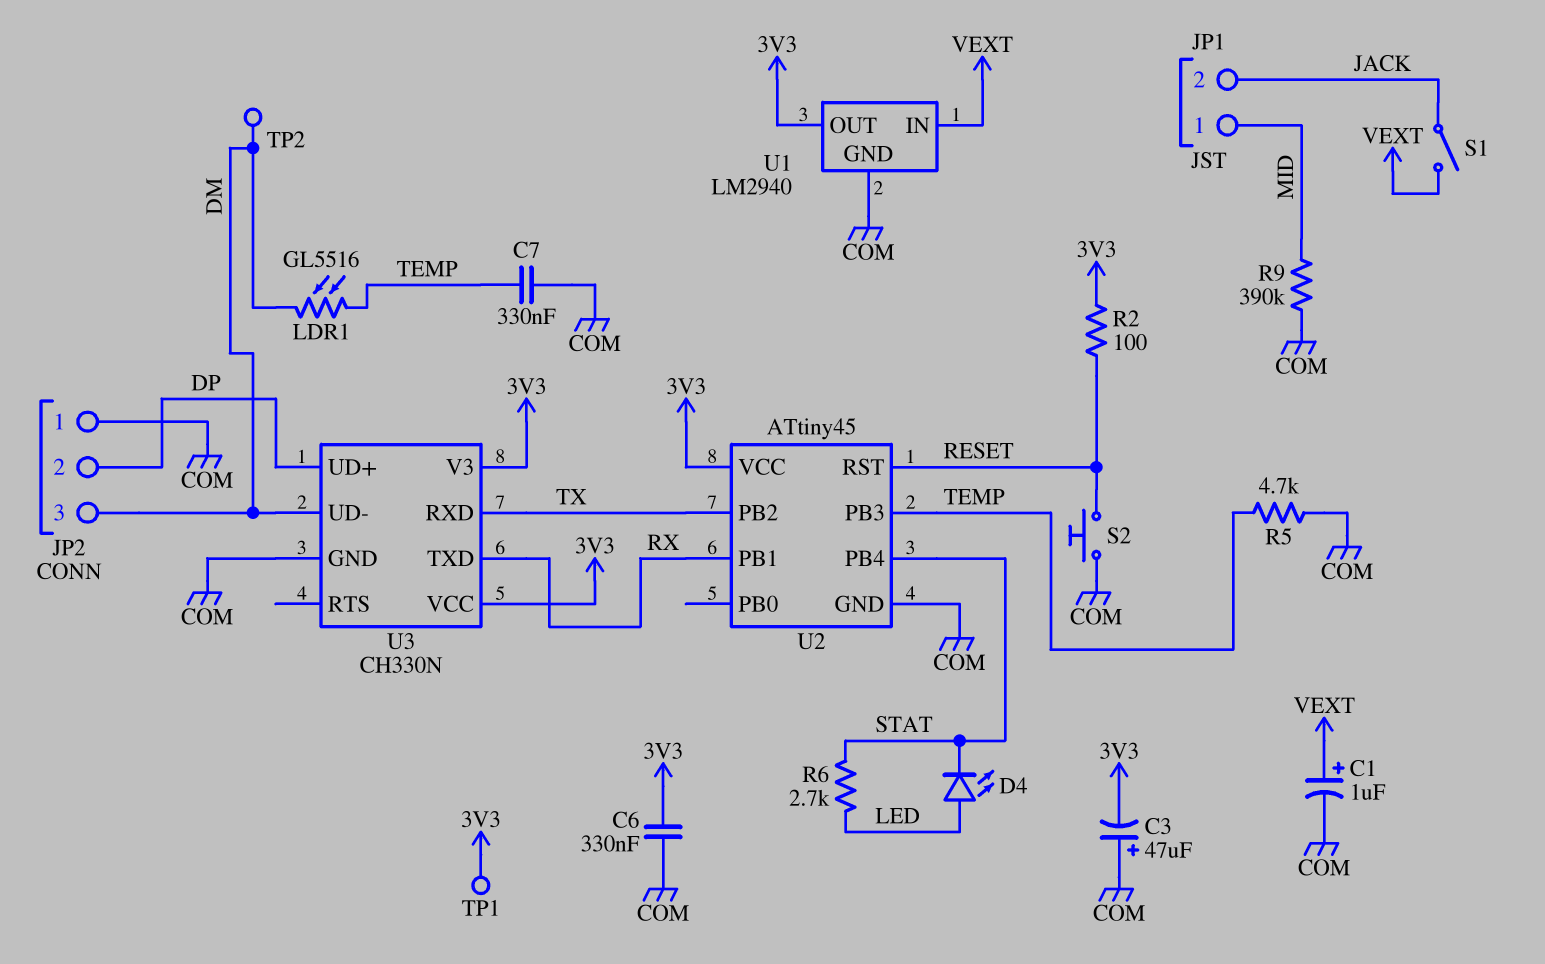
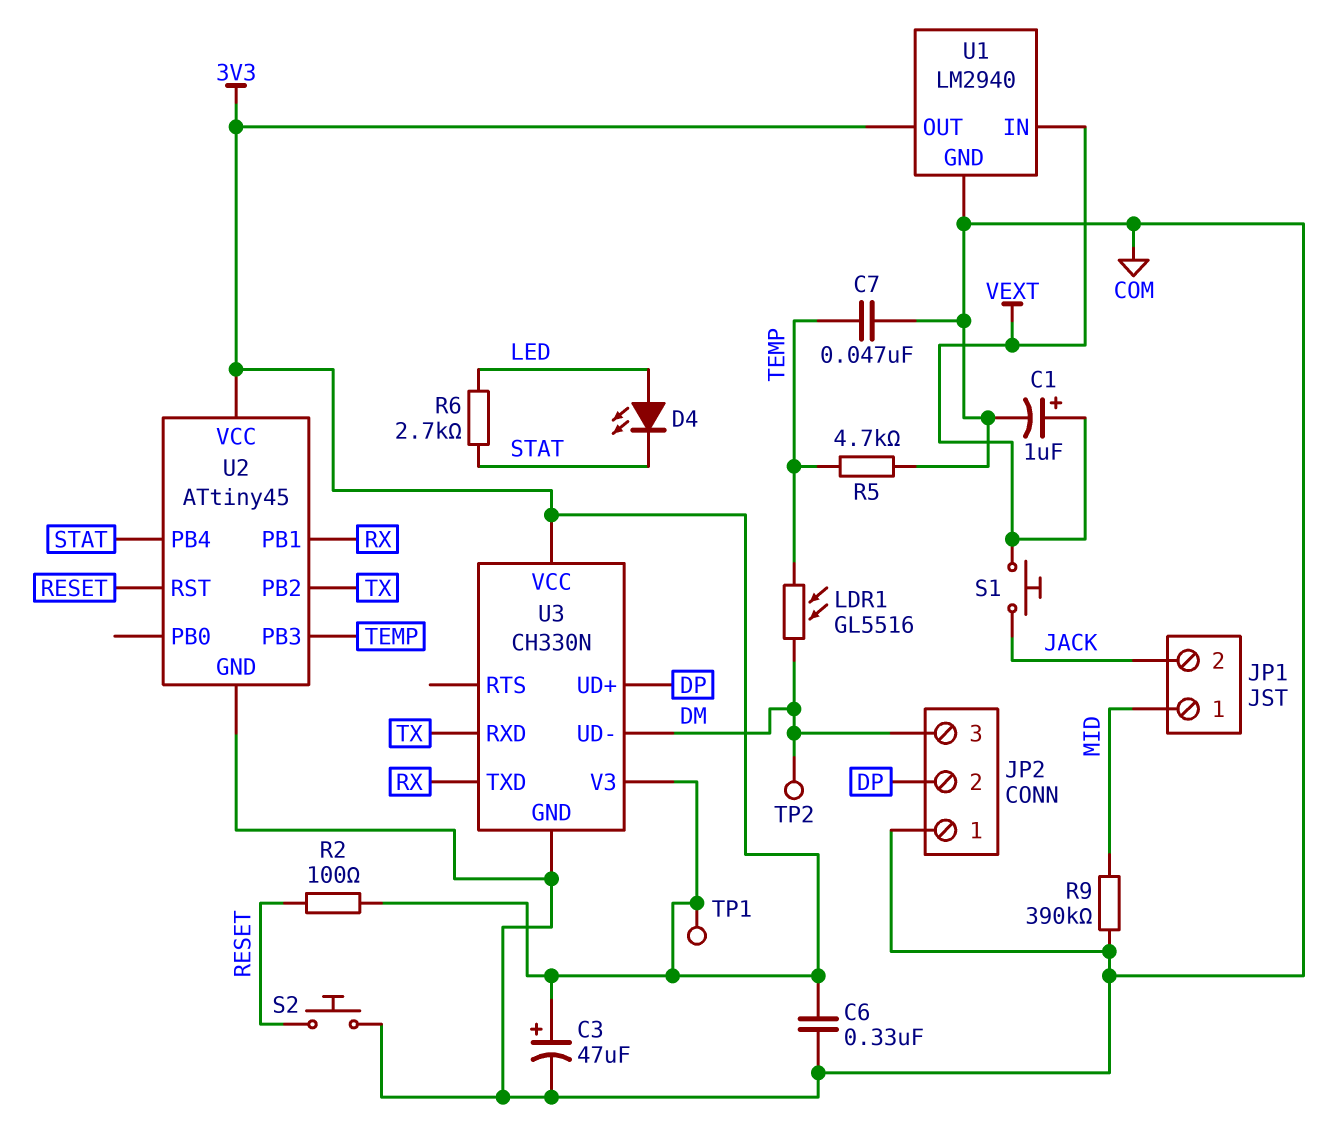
C3: 47uF (plus COM, minus 3V3) -> 47uF (plus 3V3, minus COM)
C7: 330nF (COM, TEMP) -> 47nF (COM, TEMP)
S1: switch (JACK, VEXT) -> button (JACK, VEXT)

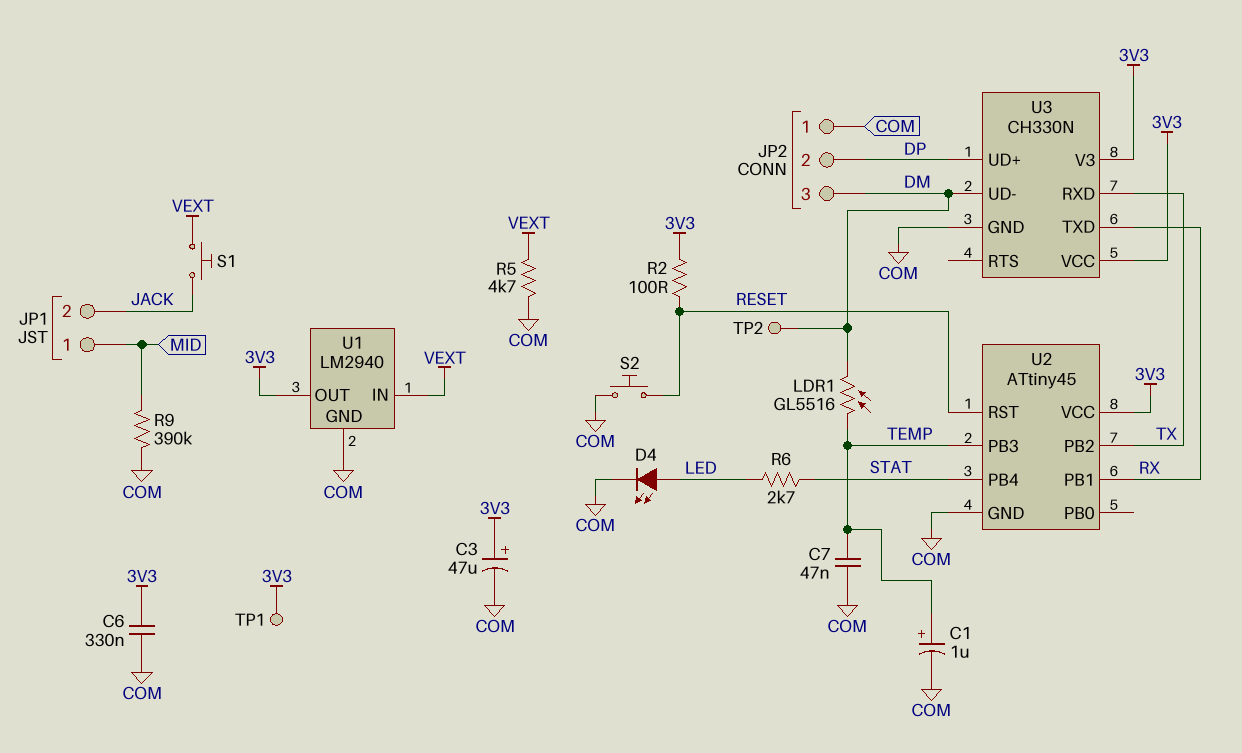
C1: 1uF (plus VEXT, minus COM) -> 1uF (plus TEMP, minus COM)
D4: LED (A LED, K STAT) -> LED (A LED, K COM)
R5: 4.7k (COM, TEMP) -> 4.7k (COM, VEXT)

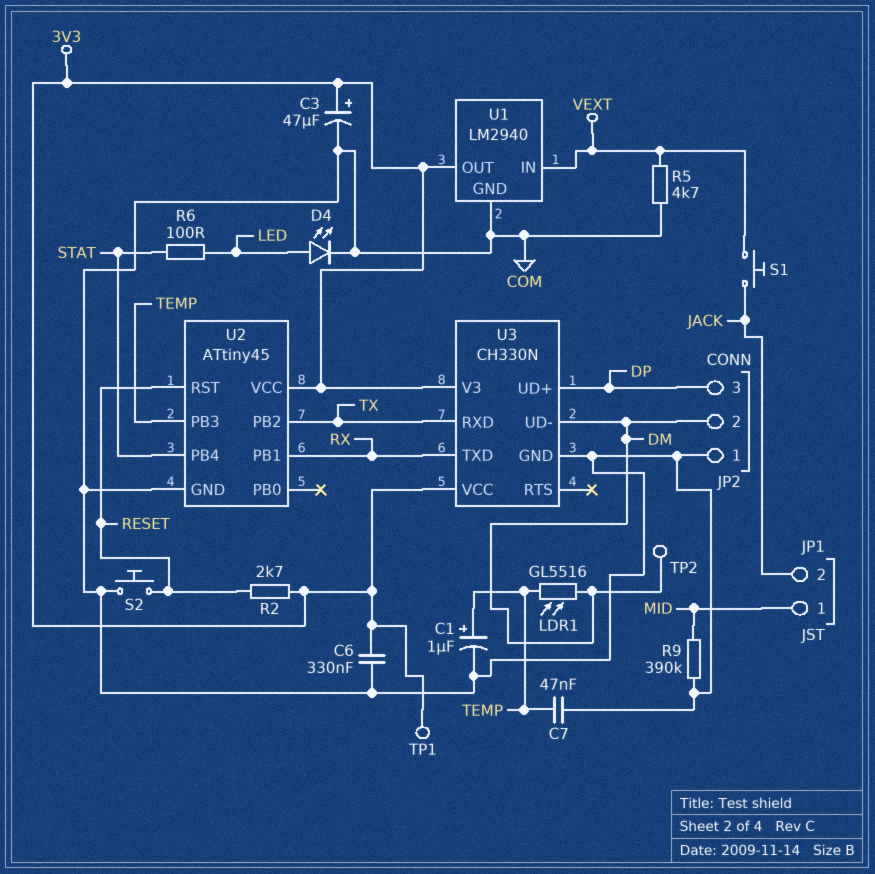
JP2 pin 2: DP -> DM
JP2 pin 3: DM -> DP
R2: 100 (3V3, RESET) -> 2.7k (3V3, RESET)
R6: 2.7k (LED, STAT) -> 100 (LED, STAT)

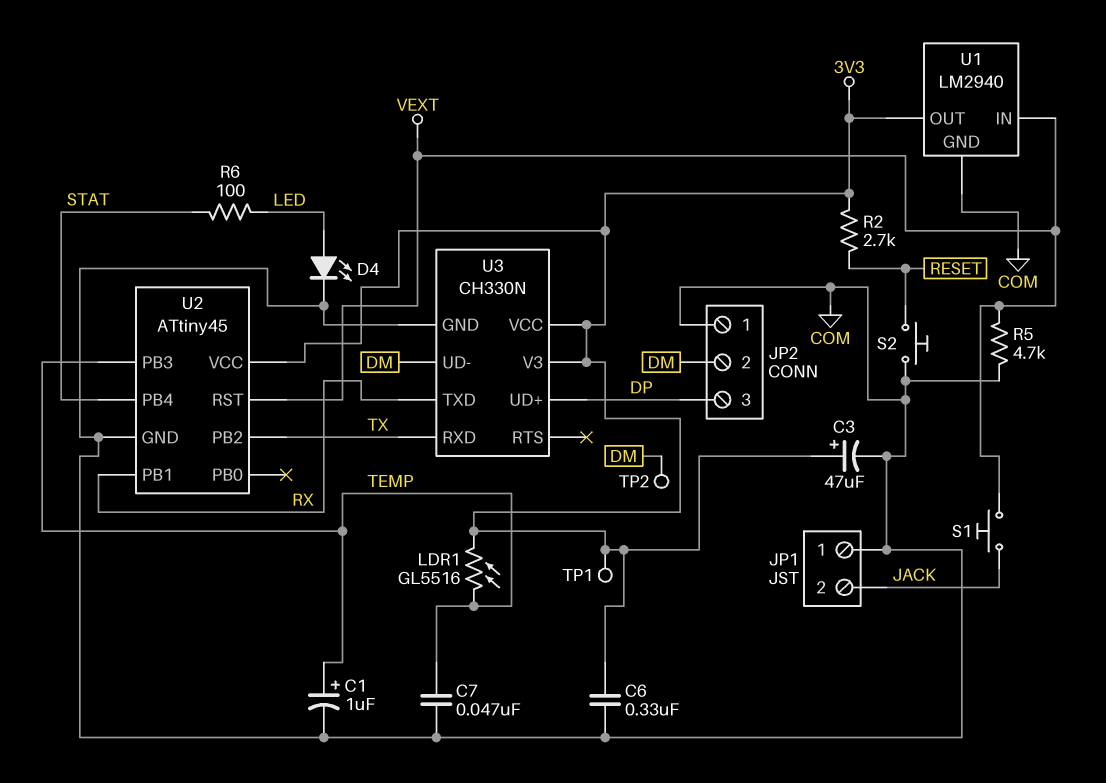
JP1 pin 1: MID -> COM
LDR1: GL5516 (DM, TEMP) -> GL5516 (3V3, TEMP)
R9: 390k (COM, MID) -> none
U2 pin RST: RESET -> VEXT

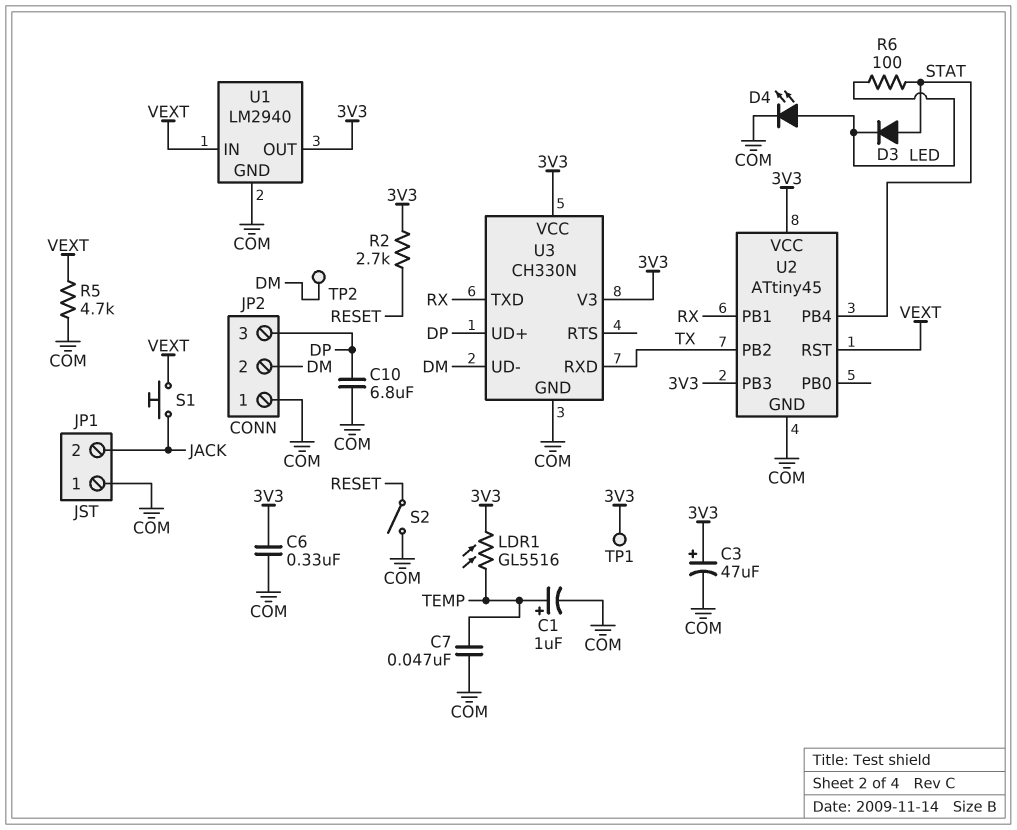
C10: none -> 6.8uF (COM, DP)
D3: none -> diode (A STAT, K LED)
S2: button (COM, RESET) -> switch (COM, RESET)
U2 pin PB3: TEMP -> 3V3

